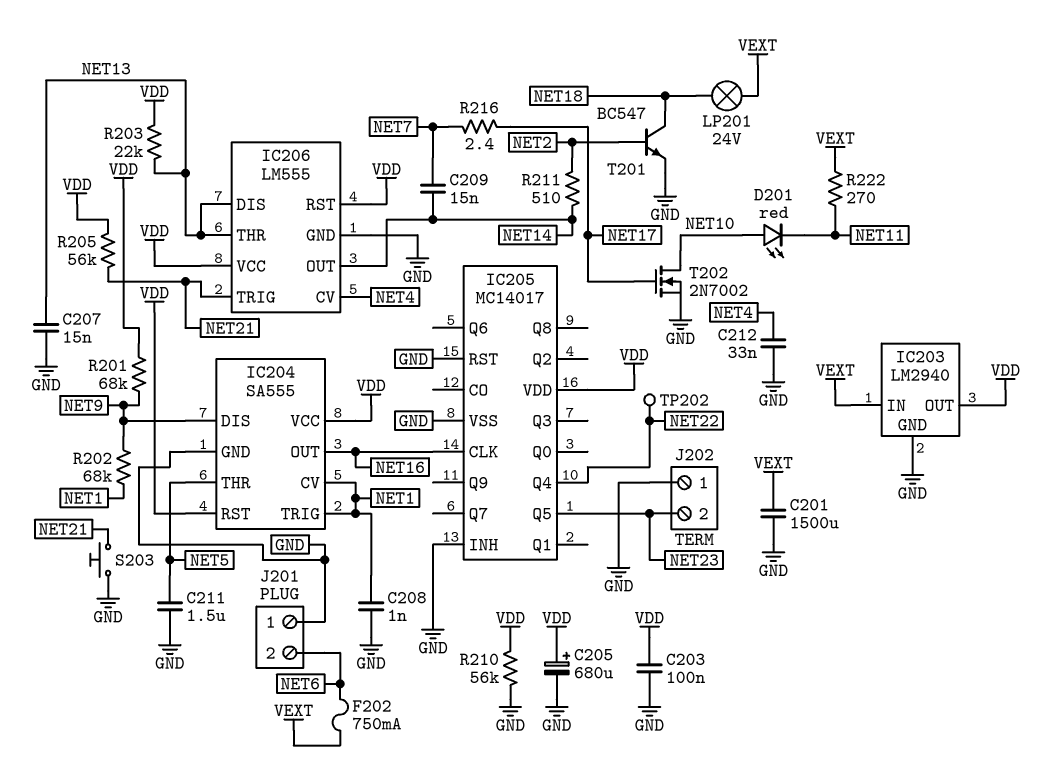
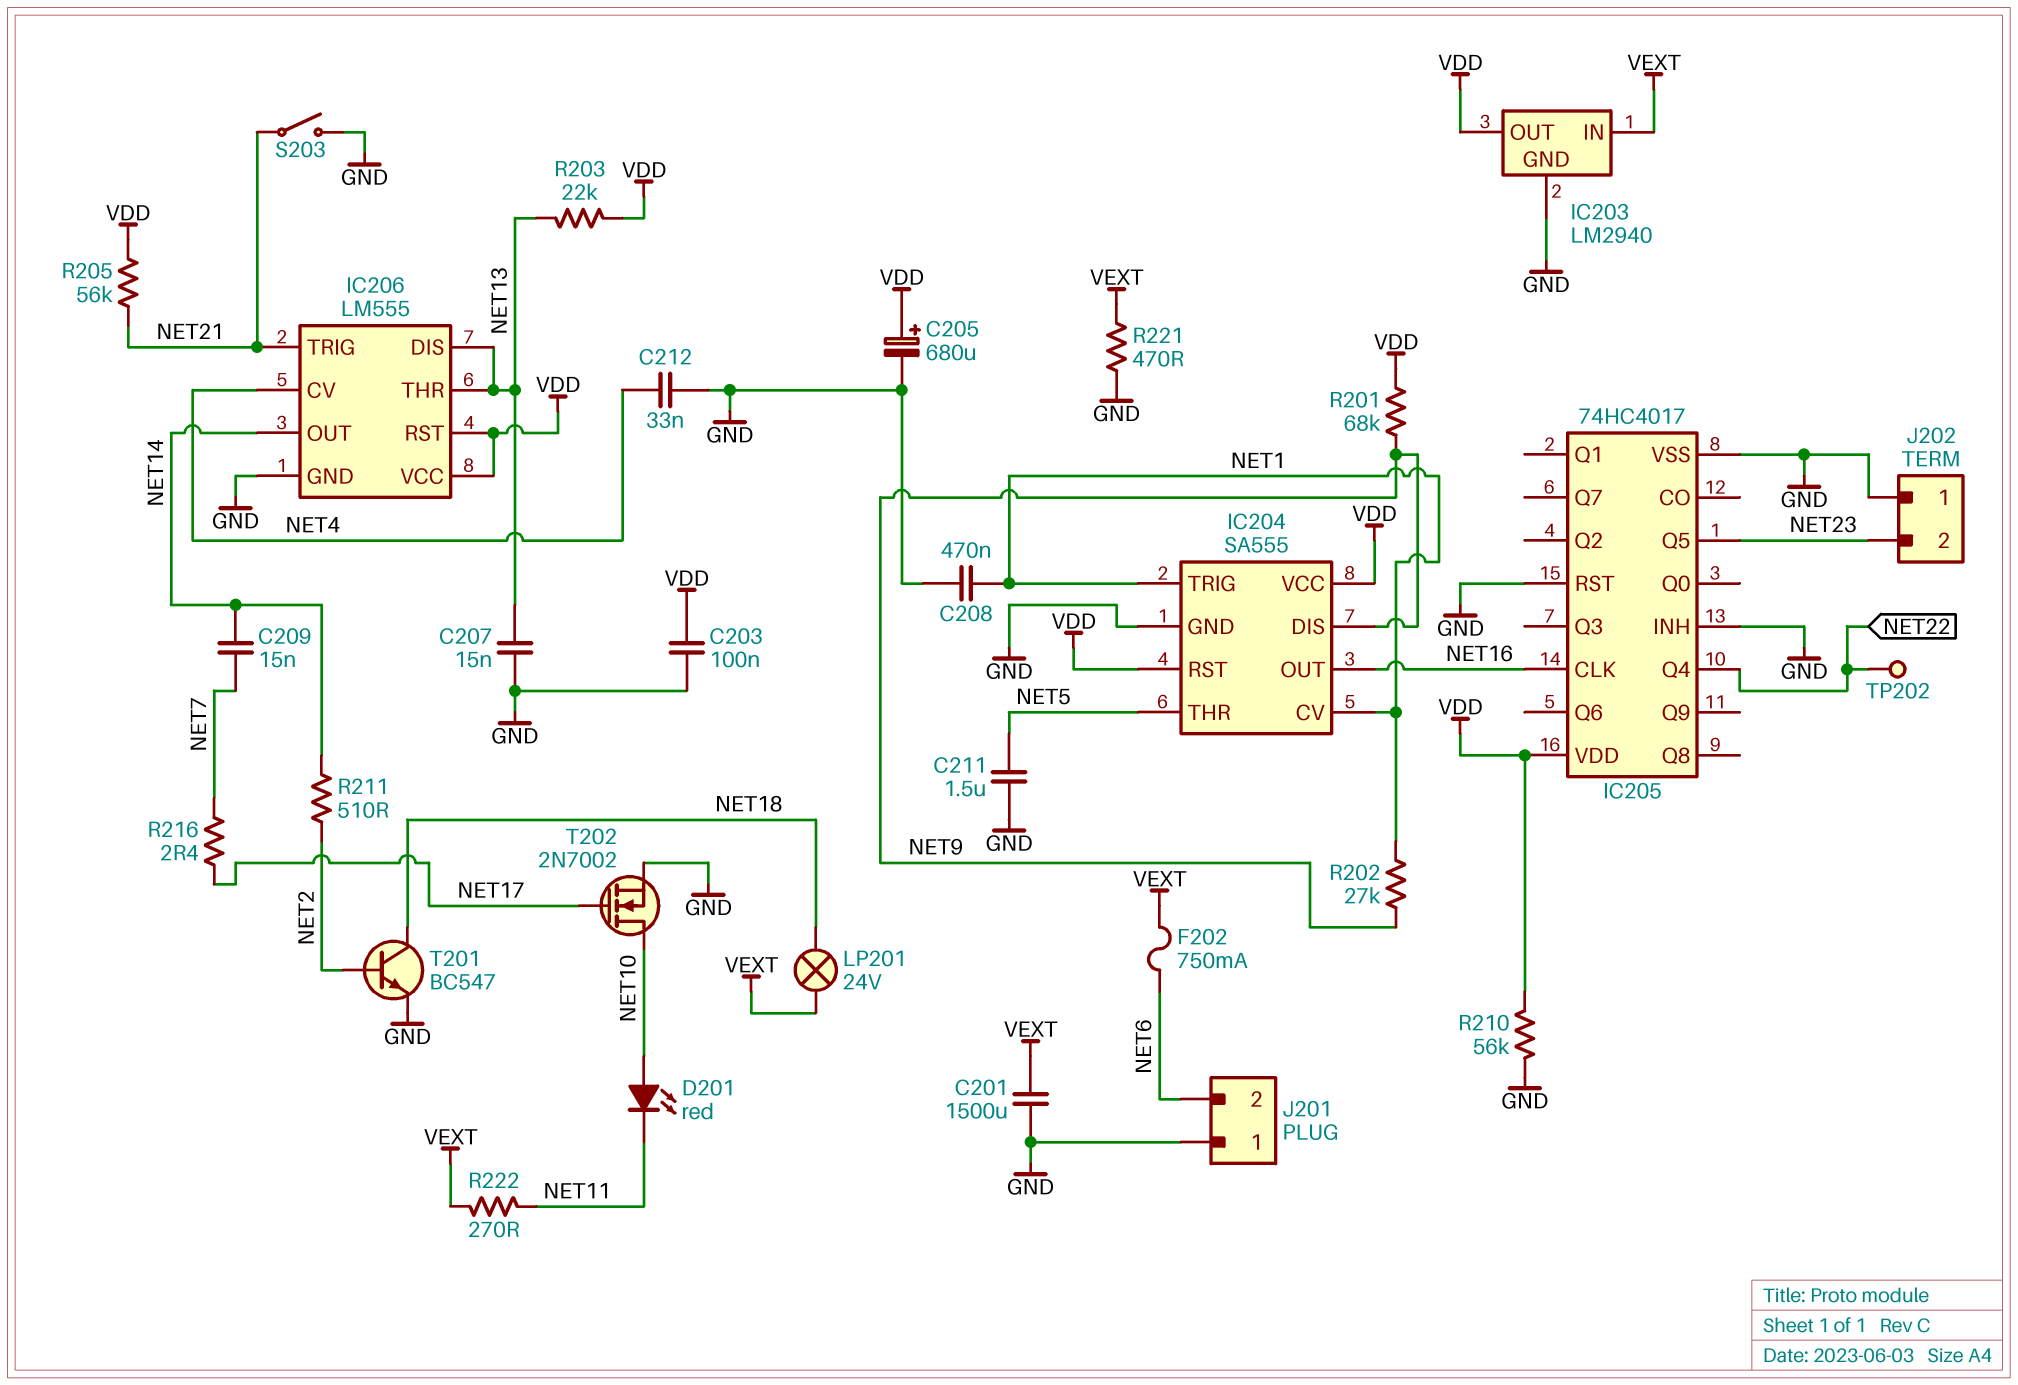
C208: 1nF (GND, NET1) -> 470nF (GND, NET1)
IC205: MC14017 -> 74HC4017
R202: 68k (NET1, NET9) -> 27k (NET1, NET9)
R221: none -> 470 (GND, VEXT)
S203: button (GND, NET21) -> switch (GND, NET21)

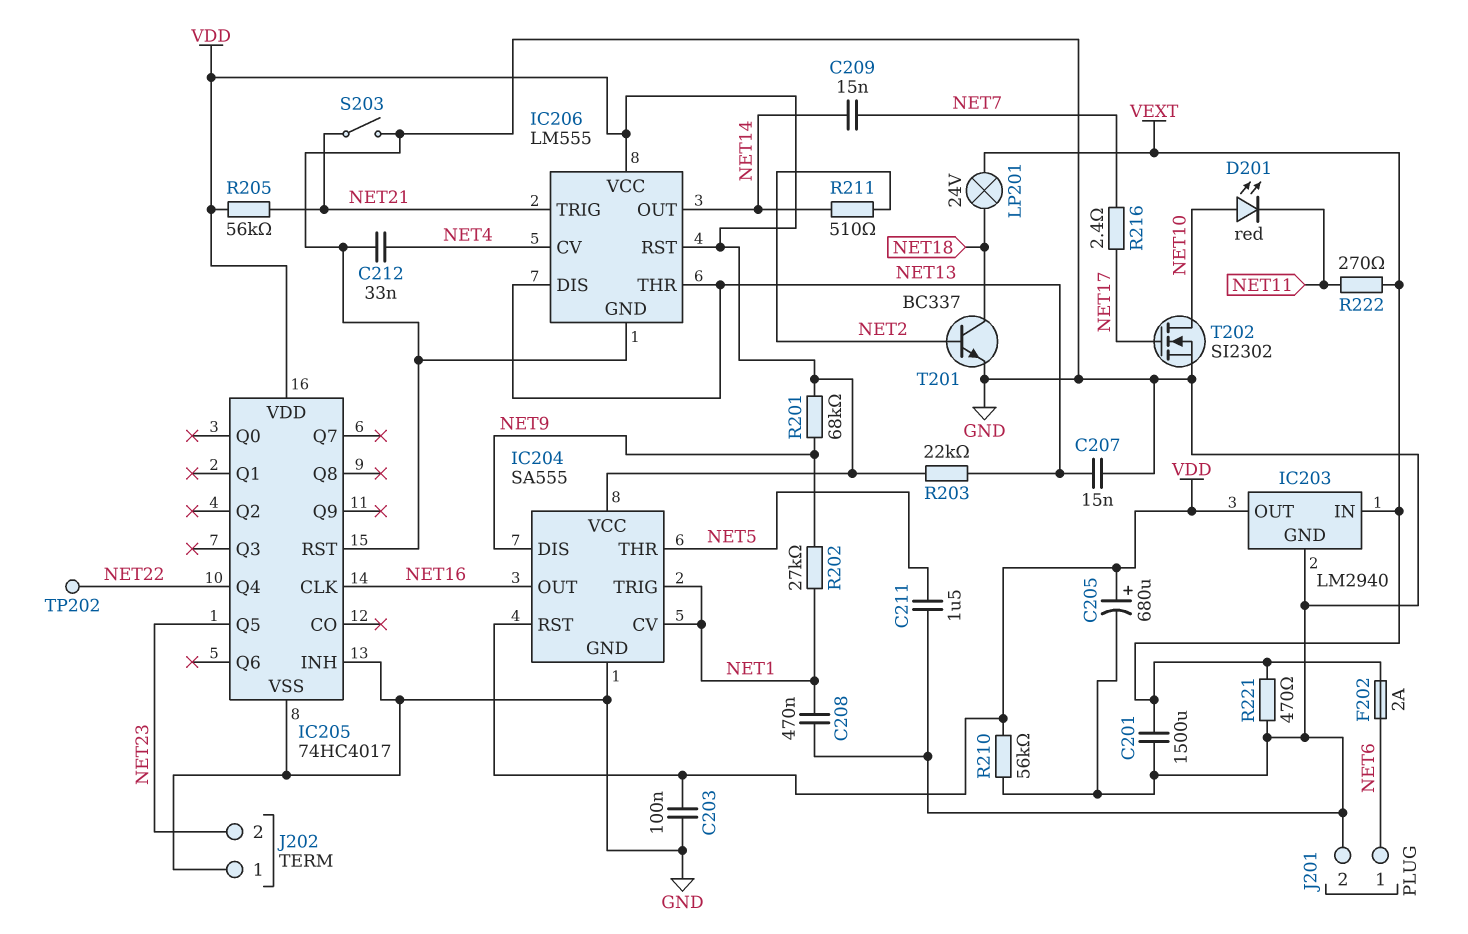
F202: 750mA (NET6, VEXT) -> 2A (NET6, VEXT)
J201 pin 1: GND -> NET6
J201 pin 2: NET6 -> GND
T201: NPN BC547 (B NET2, C NET18, E GND) -> NPN BC337 (B NET2, C NET18, E GND)
T202: NMOS 2N7002 (G NET17, D NET10, S GND) -> NMOS SI2302 (G NET17, D NET10, S GND)

